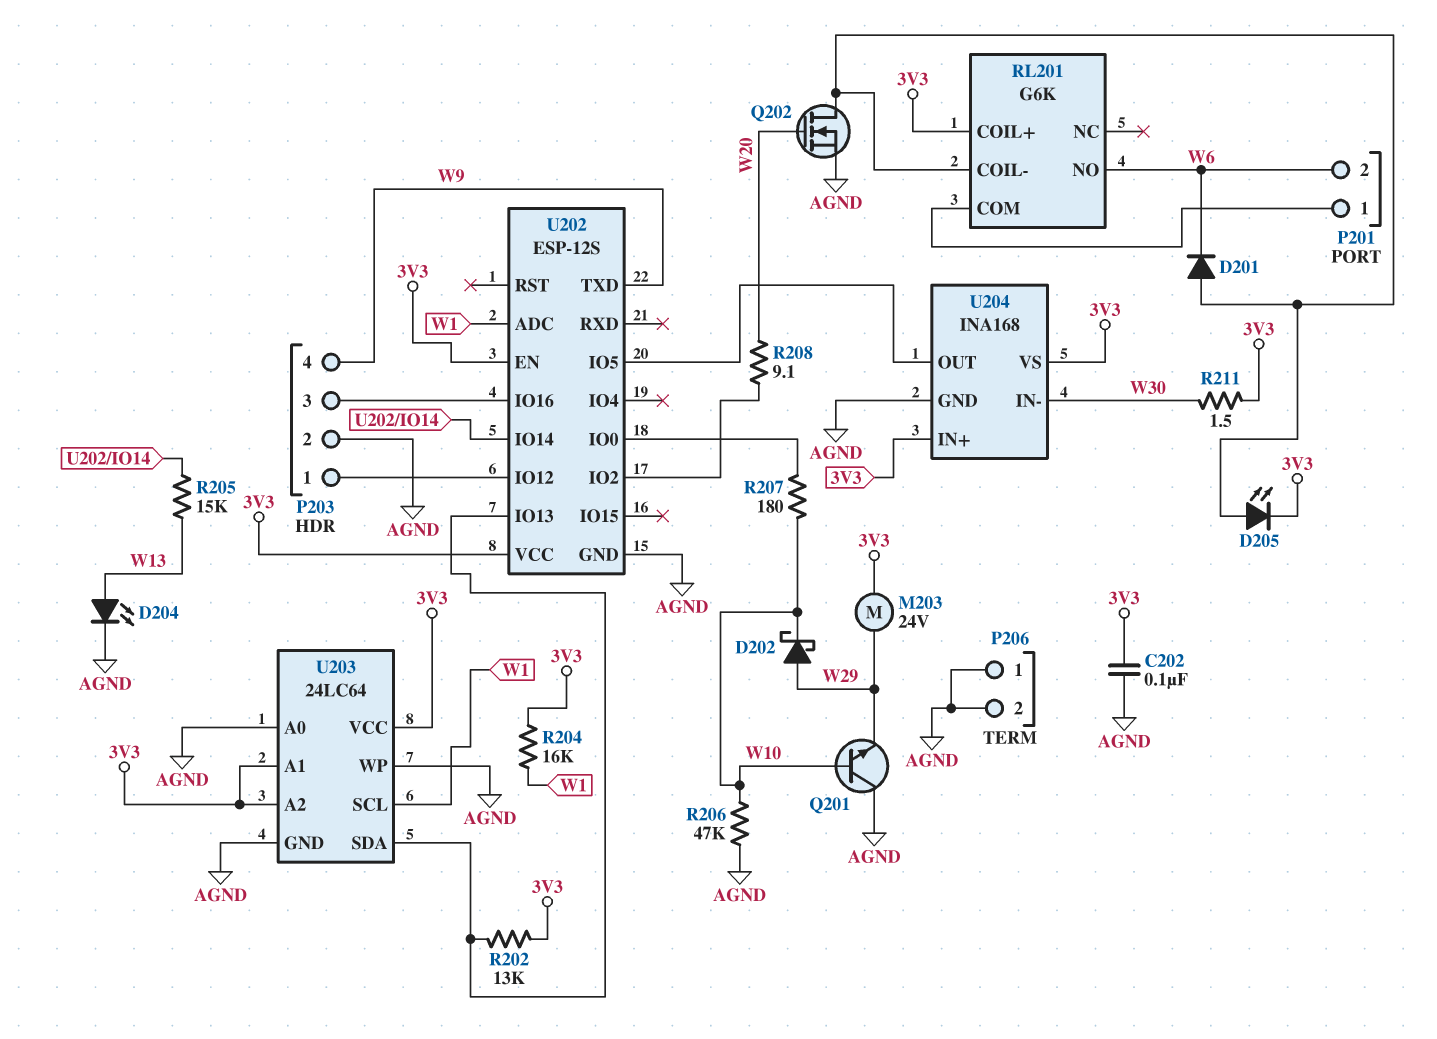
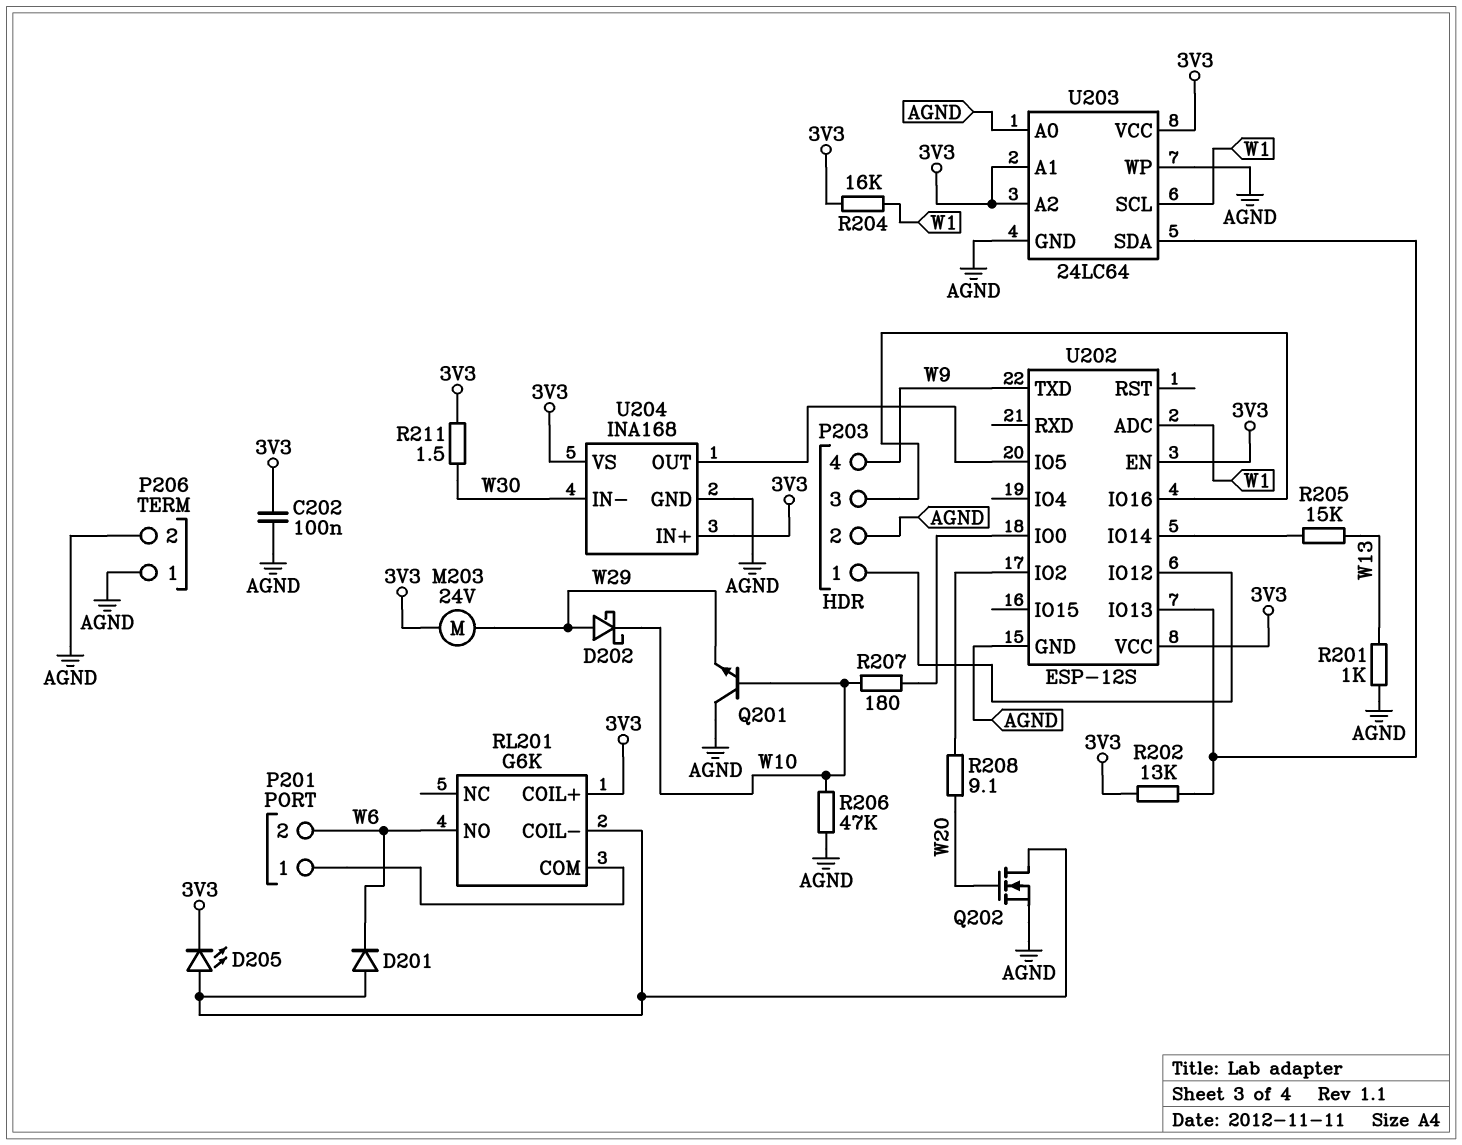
D204: LED (A W13, K AGND) -> none
R201: none -> 1k (AGND, W13)

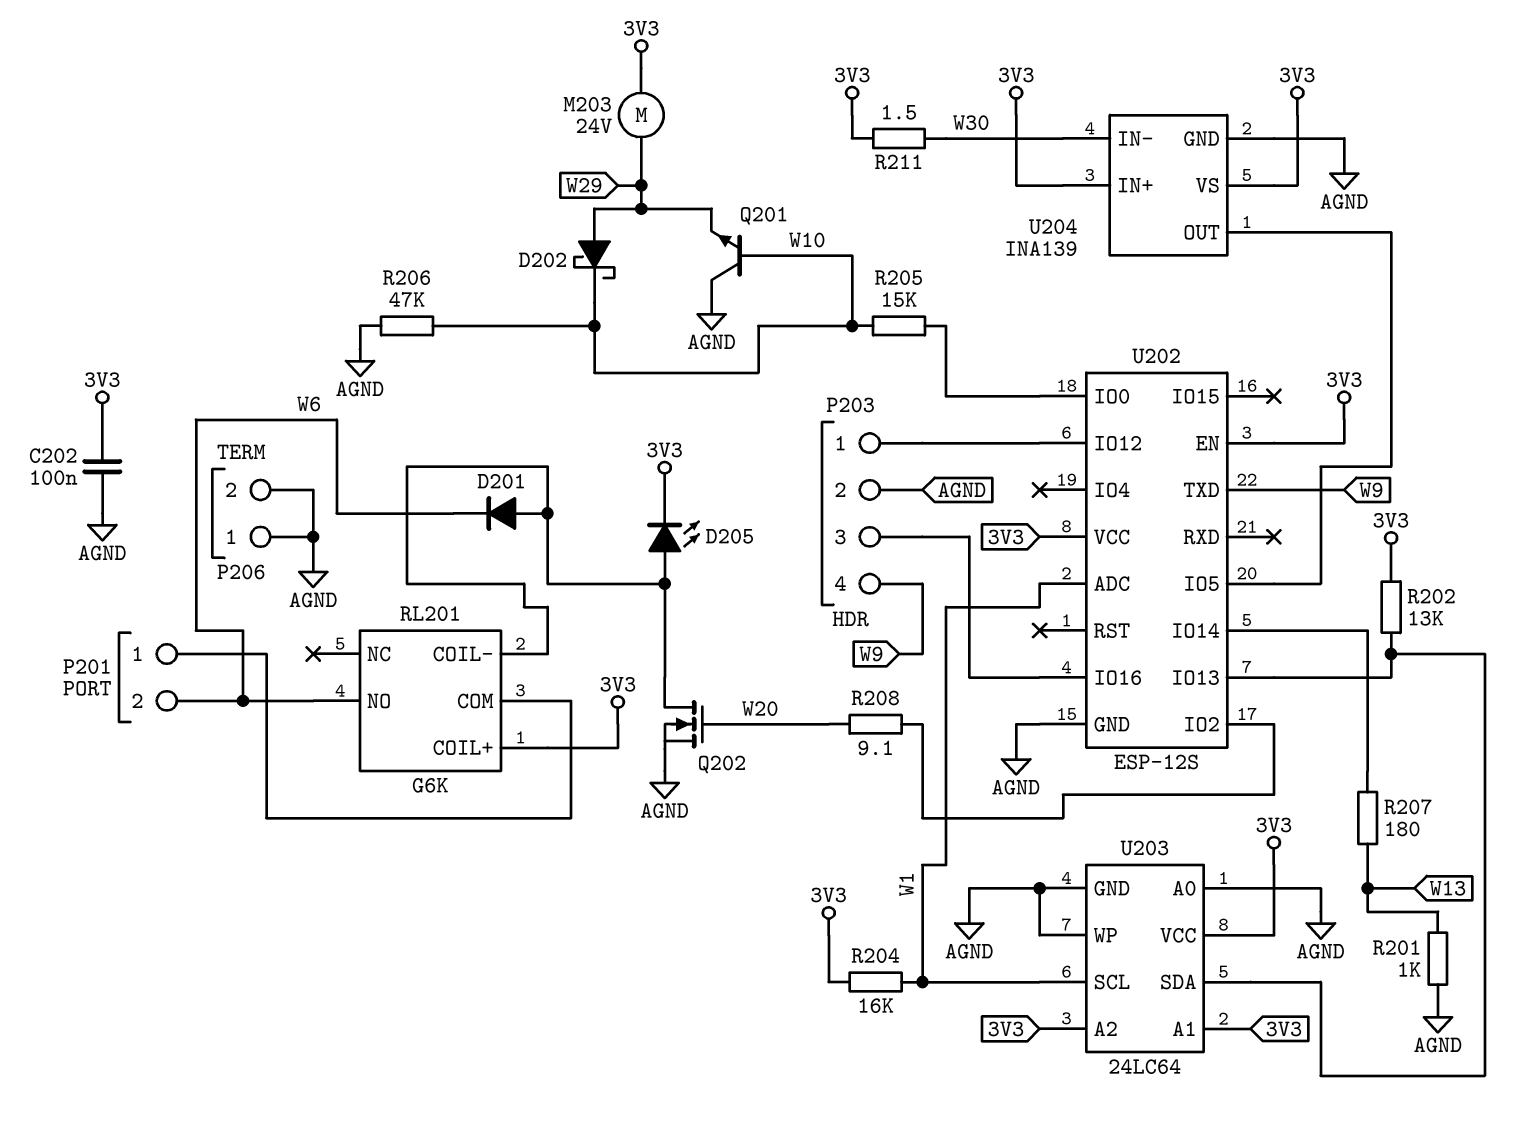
R205: 15k (U202/IO14, W13) -> 15k (U202/IO0, W10)
R207: 180 (U202/IO0, W10) -> 180 (U202/IO14, W13)
U204: INA168 -> INA139

